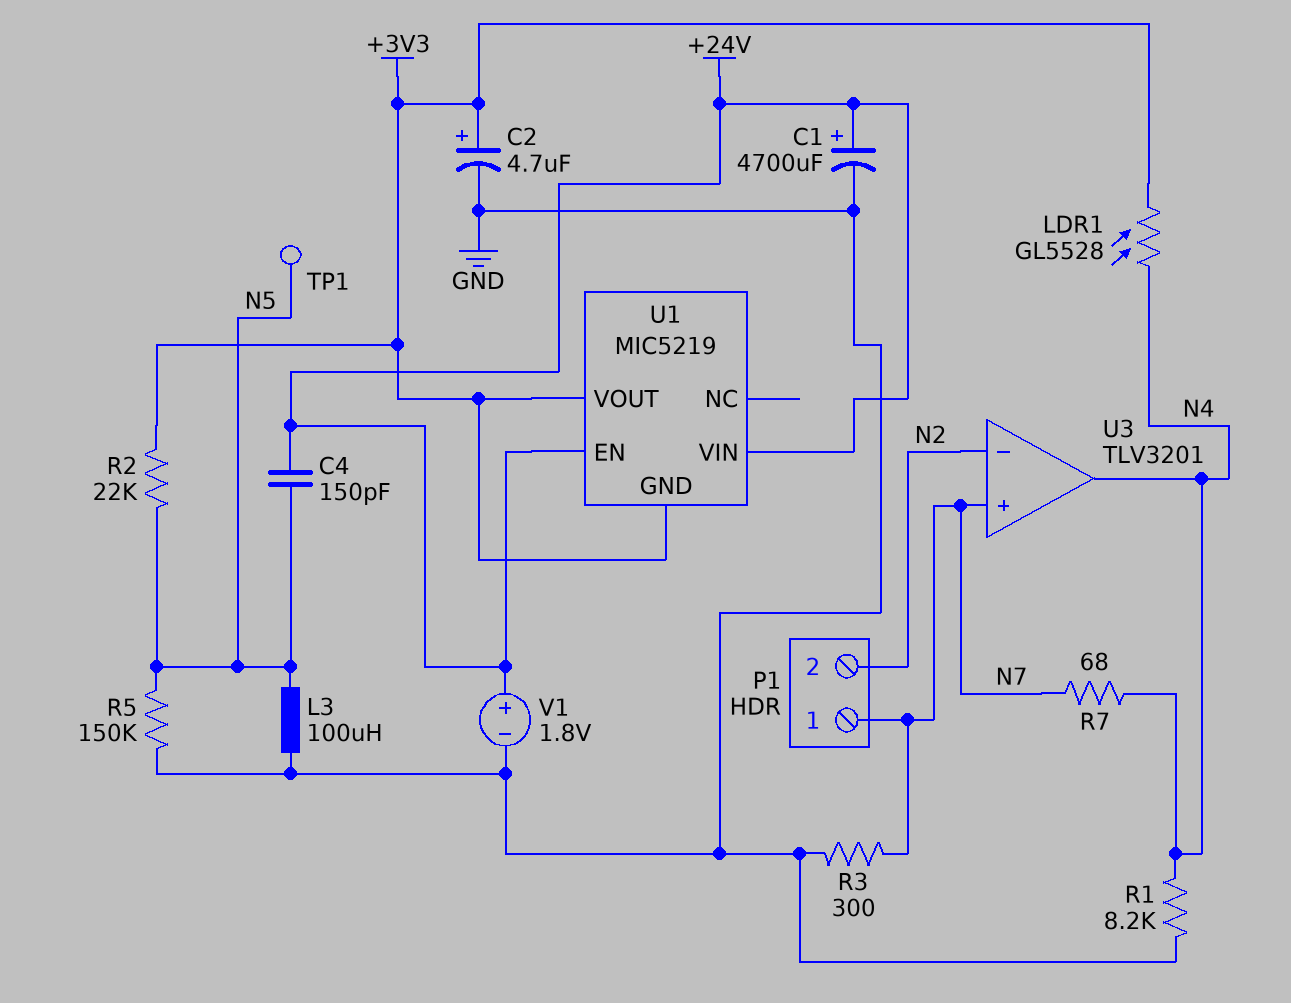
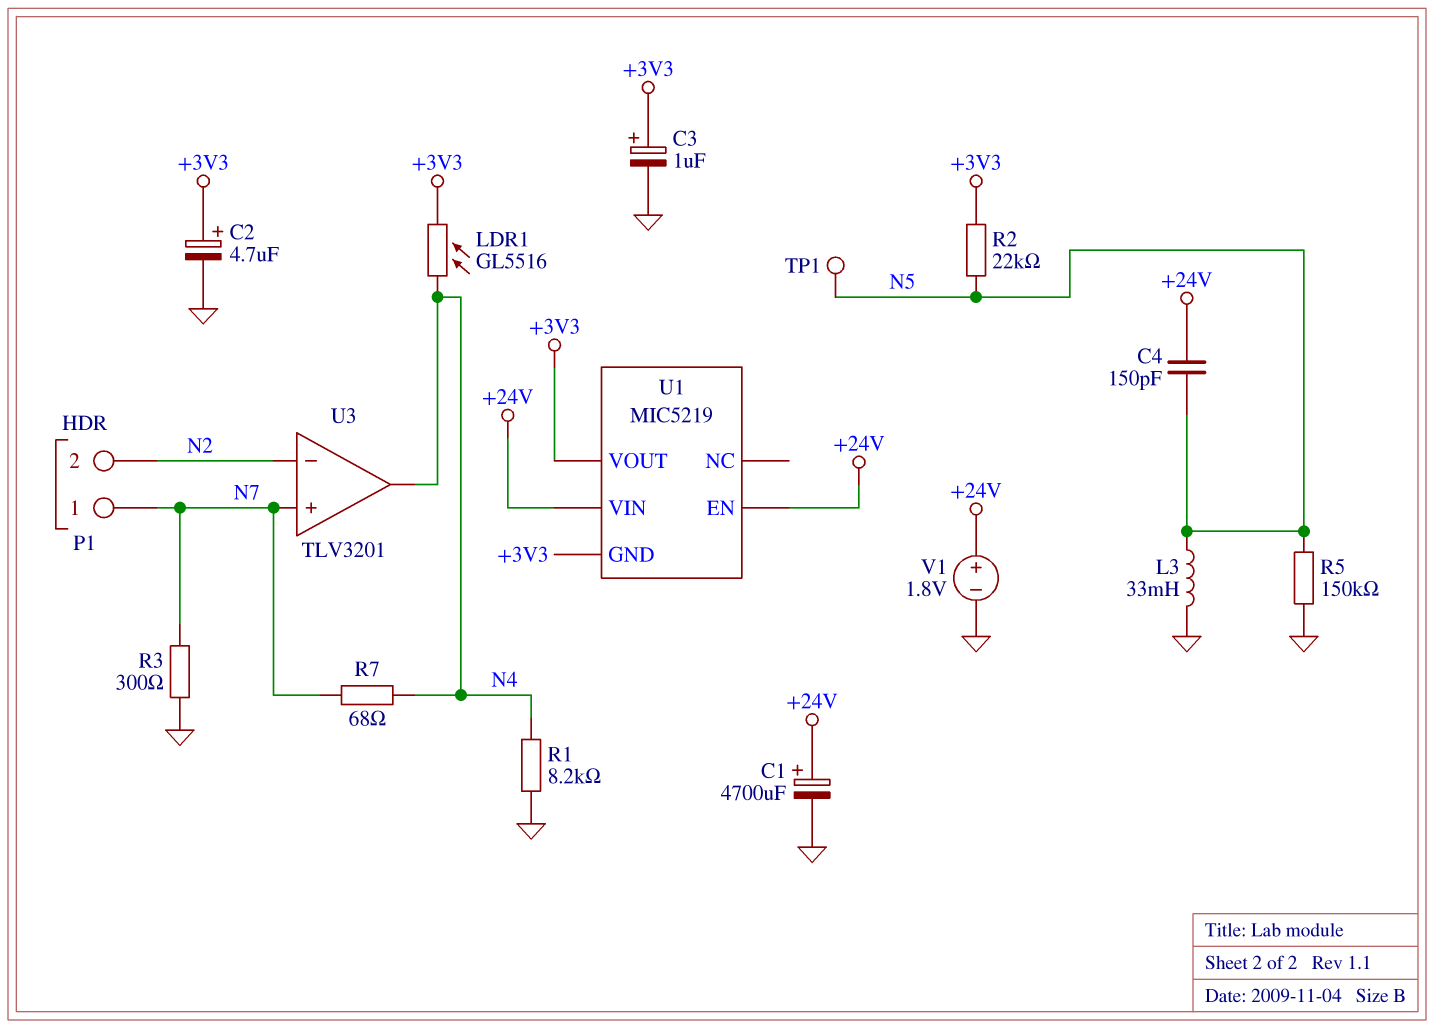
C3: none -> 1uF (plus +3V3, minus GND)
L3: 100uH (GND, N5) -> 33mH (GND, N5)
LDR1: GL5528 (+3V3, N4) -> GL5516 (+3V3, N4)

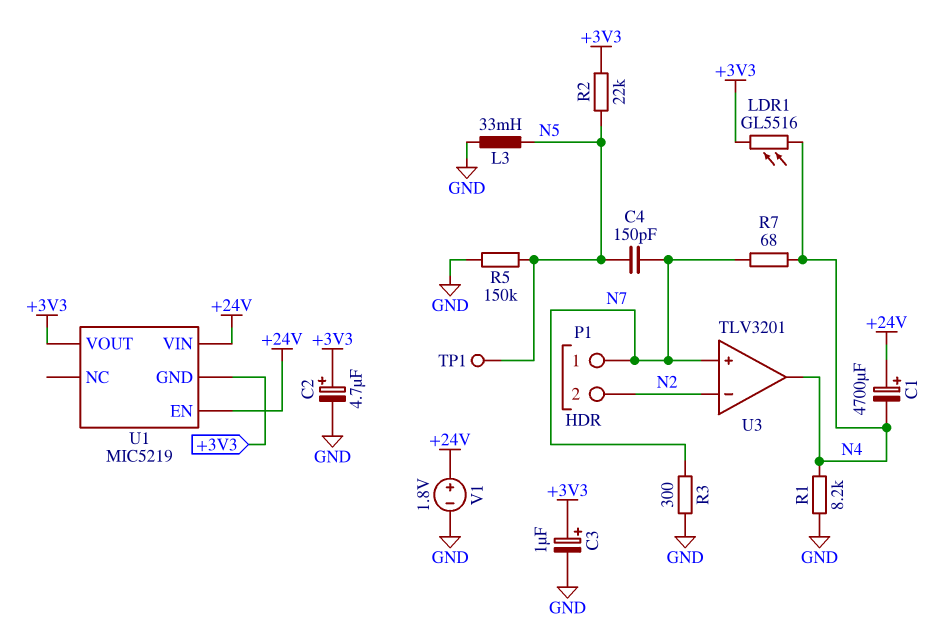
C1: 4700uF (plus +24V, minus GND) -> 4700uF (plus +24V, minus N4)
C4: 150pF (+24V, N5) -> 150pF (N5, N7)

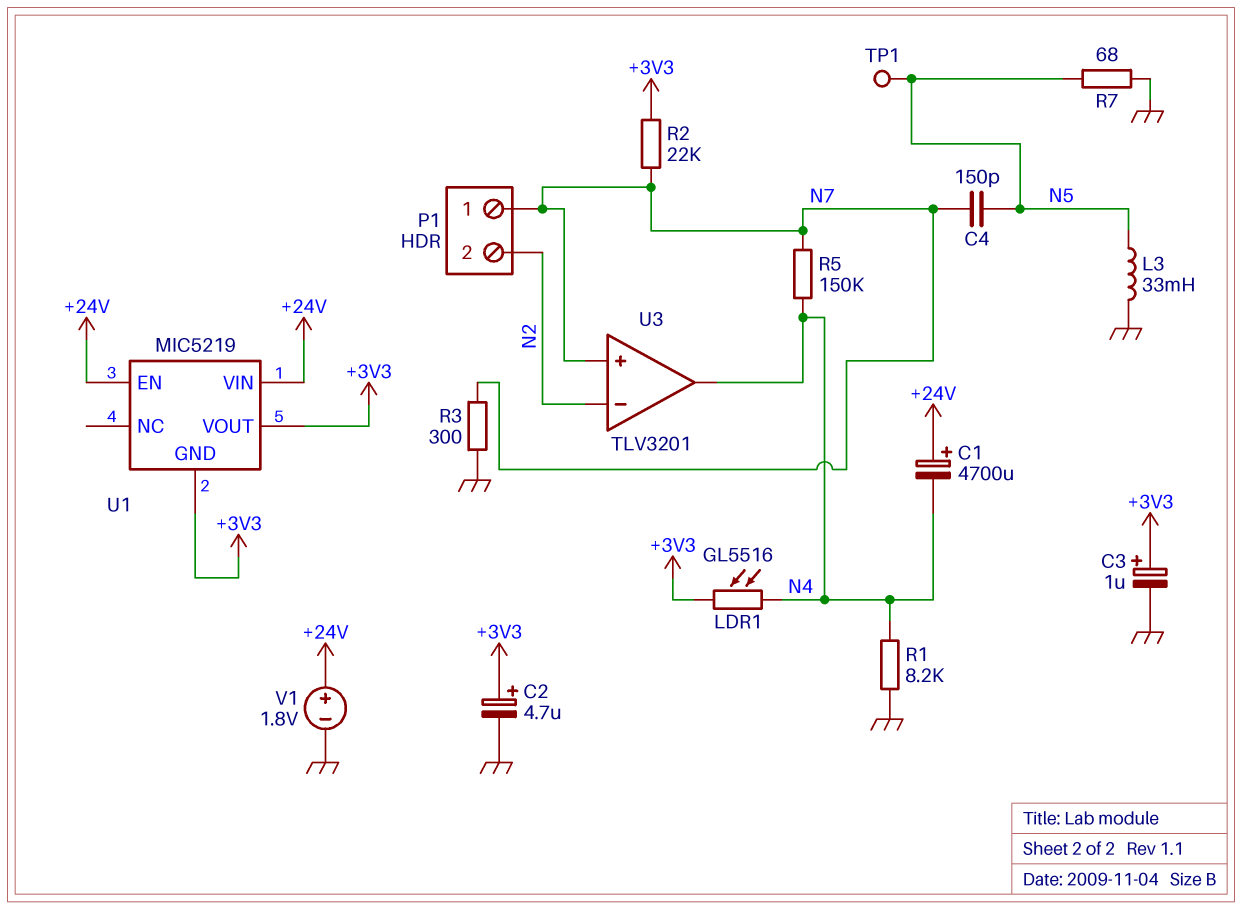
R2: 22k (+3V3, N5) -> 22k (+3V3, N7)
R5: 150k (GND, N5) -> 150k (N4, N7)
R7: 68 (N4, N7) -> 68 (GND, N5)

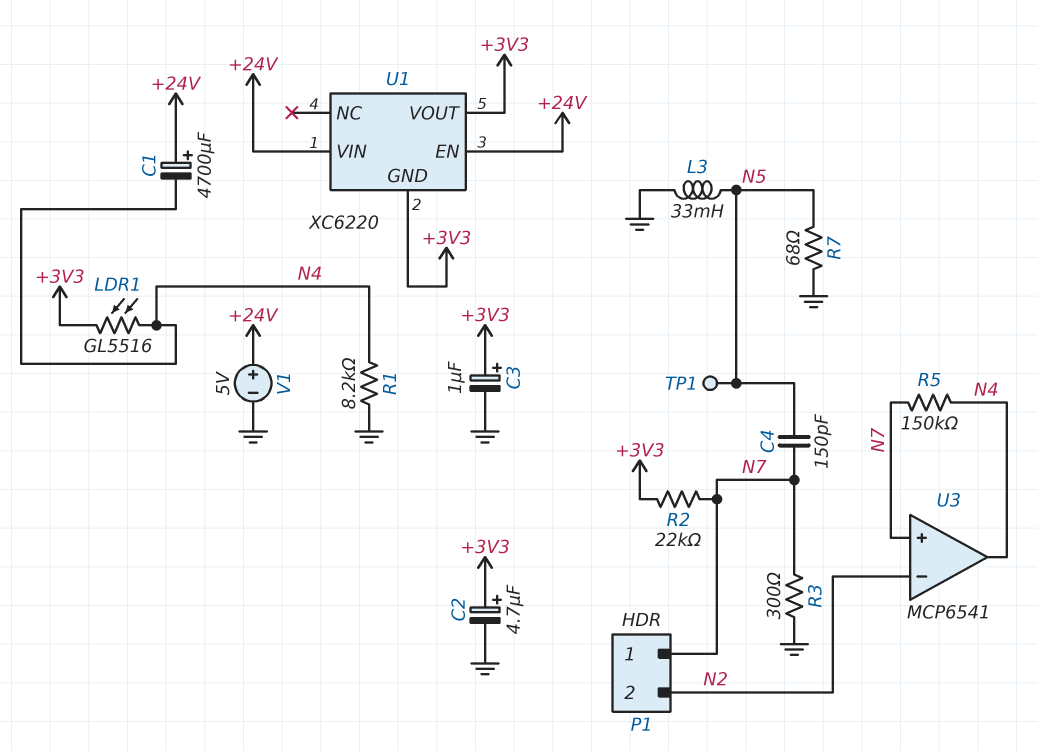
U1: MIC5219 -> XC6220
U3: TLV3201 -> MCP6541
V1: 1.8V (plus +24V, minus GND) -> 5V (plus +24V, minus GND)

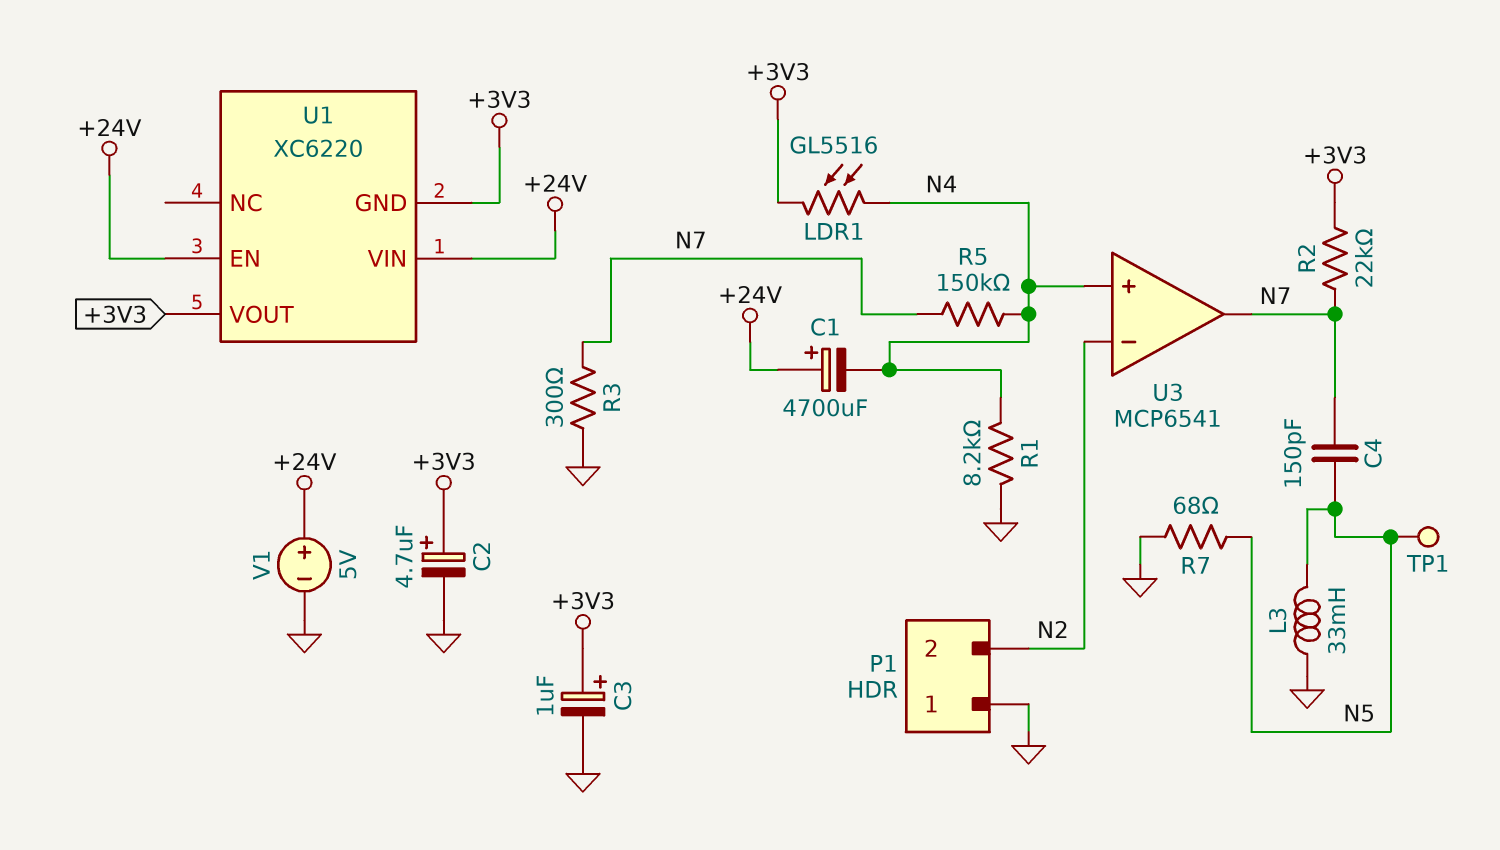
P1 pin 1: N7 -> GND
U3 pin in+: N7 -> N4
U3 pin out: N4 -> N7

